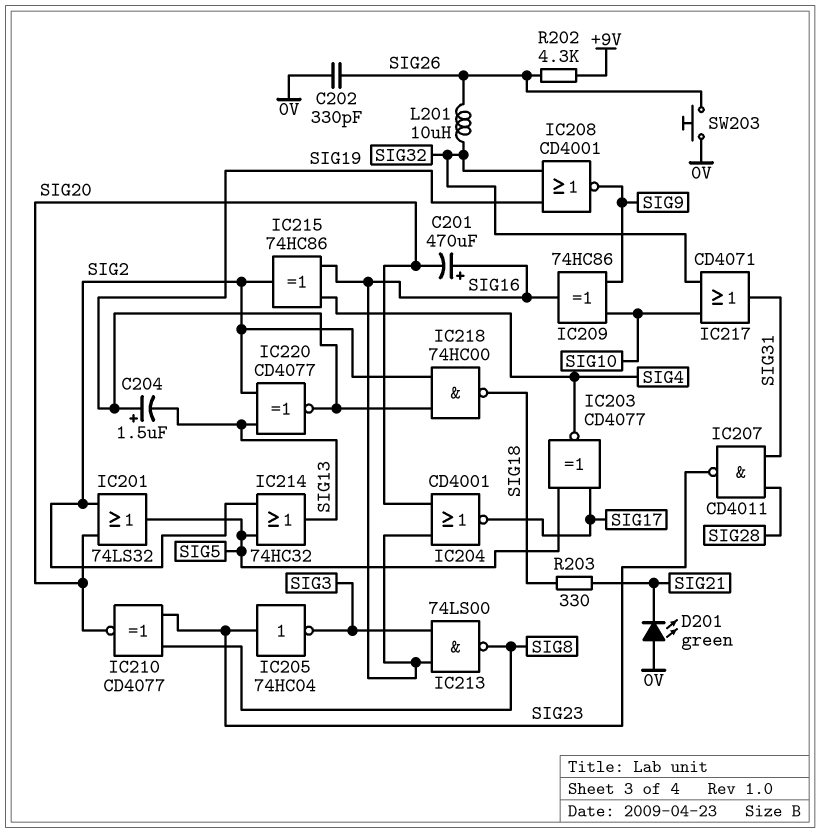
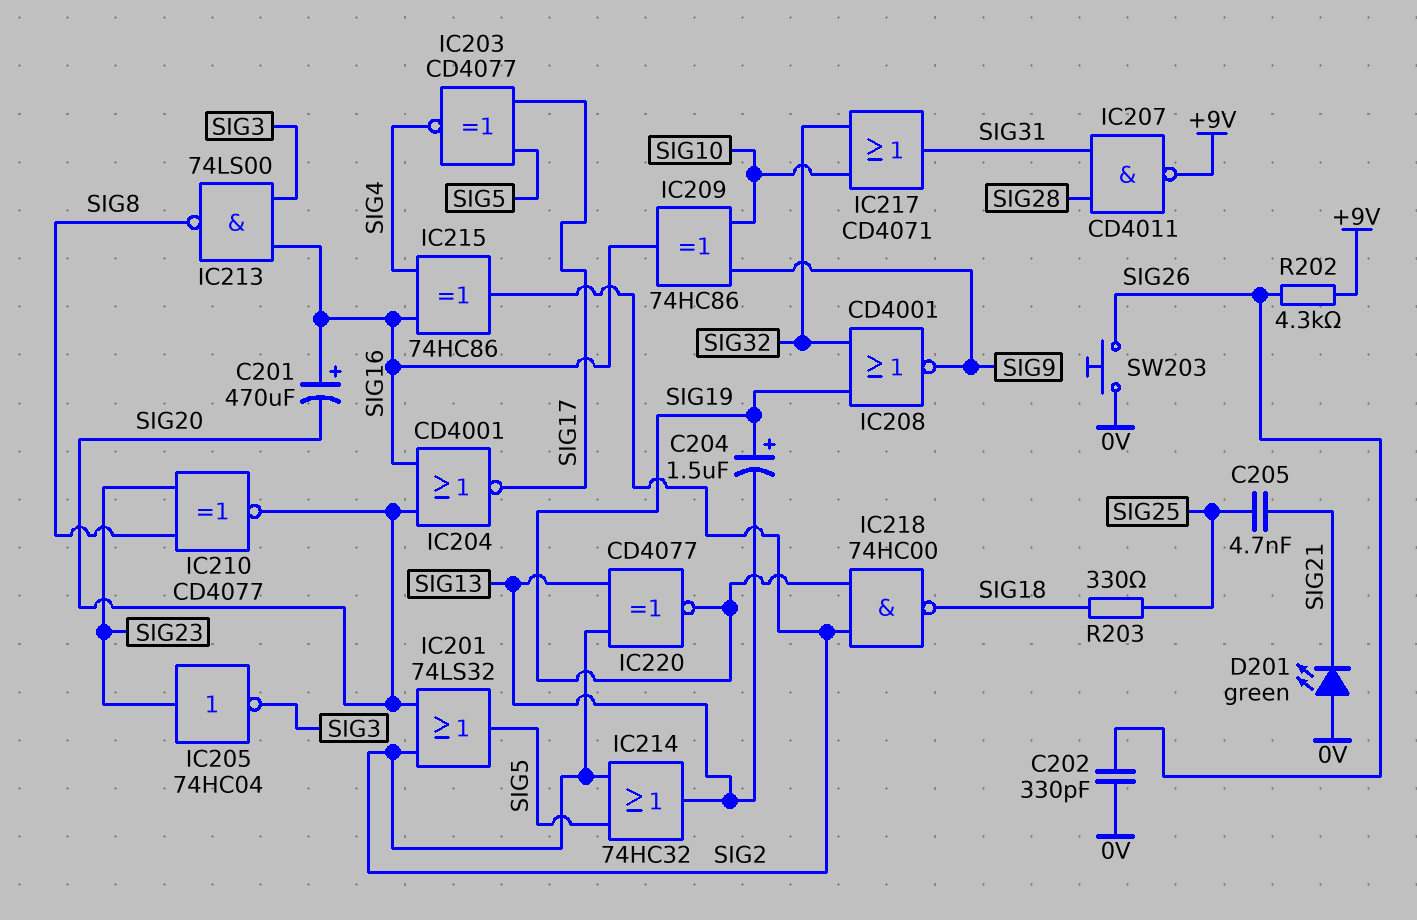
C205: none -> 4.7nF (SIG21, SIG25)
IC207: NAND CD4011 (in SIG28, in SIG31, out SIG23) -> NAND CD4011 (in SIG28, in SIG31, out +9V)
L201: 10uH (SIG26, SIG32) -> none
R203: 330 (SIG18, SIG21) -> 330 (SIG18, SIG25)

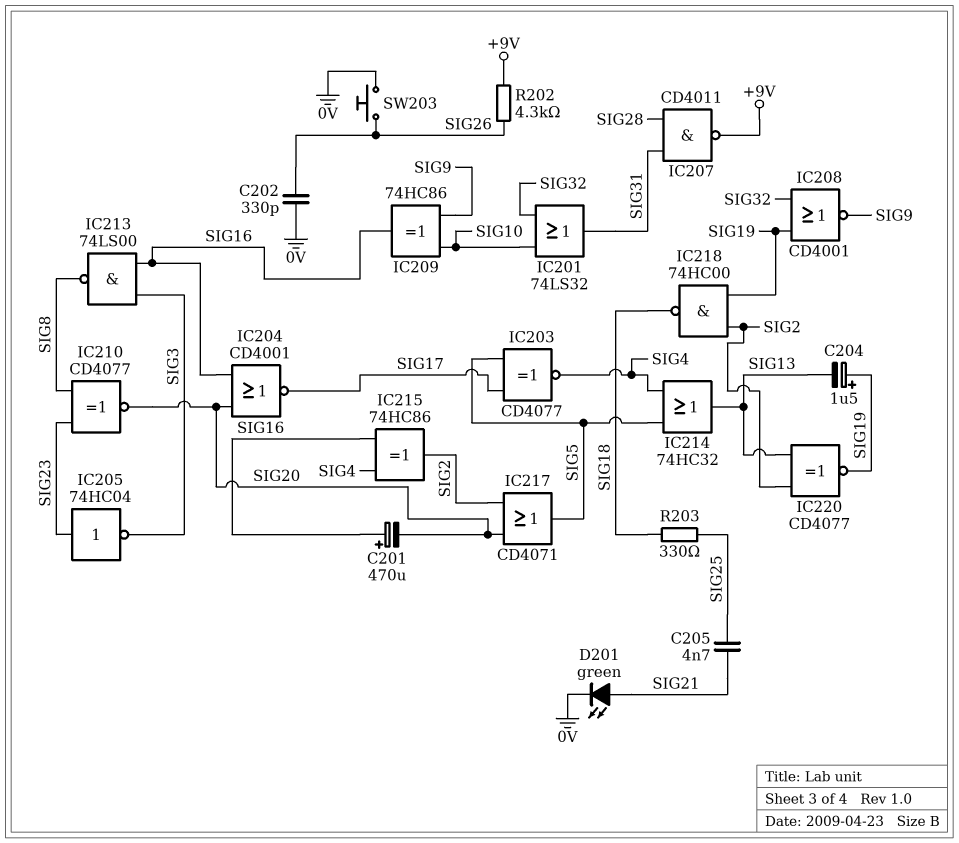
D201: LED green (A 0V, K SIG21) -> LED green (A SIG21, K 0V)
IC201: OR 74LS32 (in SIG2, in SIG20, out SIG5) -> OR 74LS32 (in SIG10, in SIG32, out SIG31)
IC214: OR 74HC32 (in SIG2, in SIG5, out SIG13) -> OR 74HC32 (in SIG4, in SIG5, out SIG13)
IC217: OR CD4071 (in SIG10, in SIG32, out SIG31) -> OR CD4071 (in SIG2, in SIG20, out SIG5)

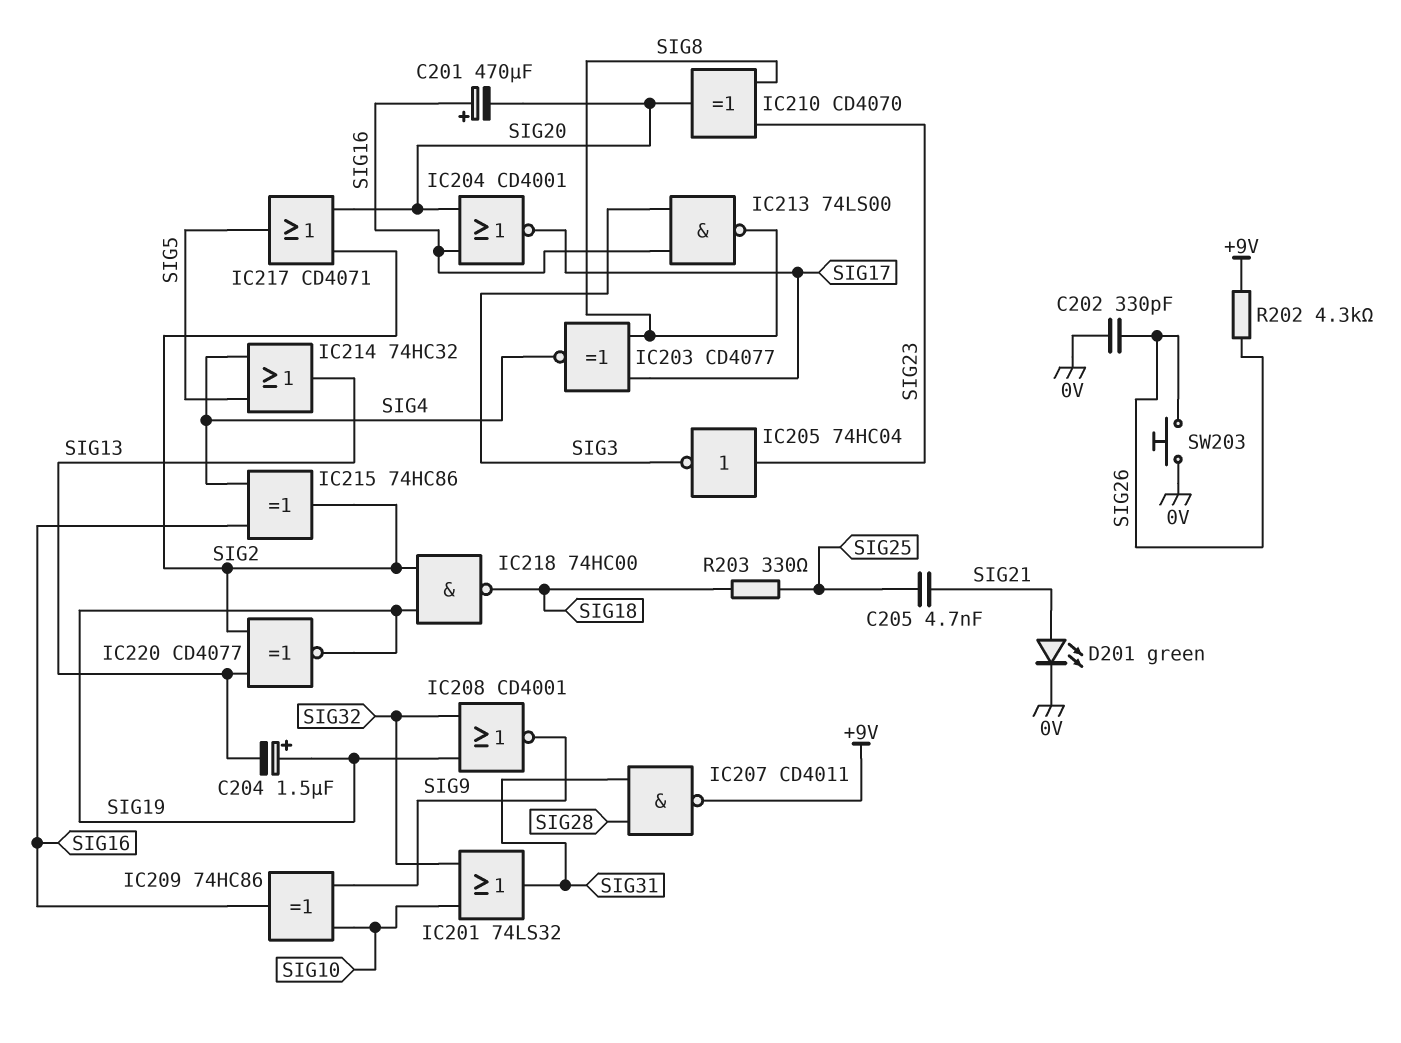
IC203: XNOR CD4077 (in SIG5, in SIG17, out SIG4) -> XNOR CD4077 (in SIG8, in SIG17, out SIG4)
IC210: XNOR CD4077 (in SIG8, in SIG23, out SIG20) -> XOR CD4070 (in SIG8, in SIG23, out SIG20)

